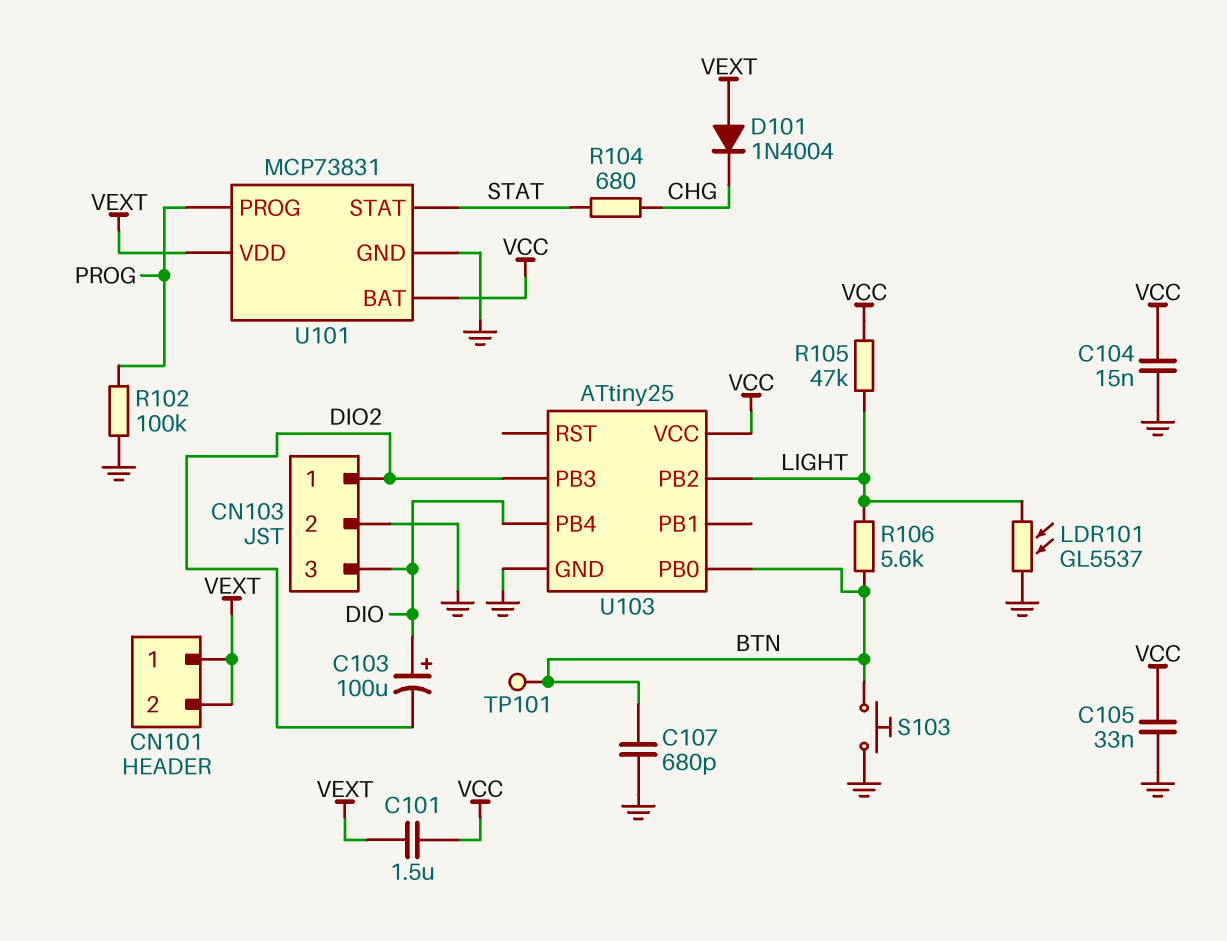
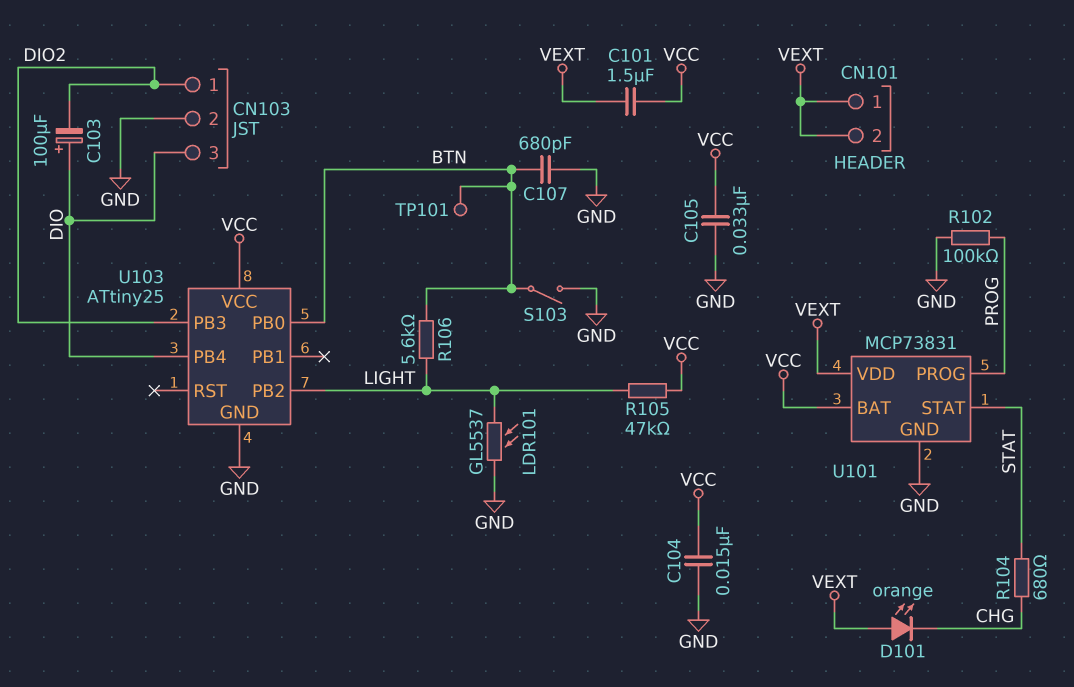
D101: diode 1N4004 (A VEXT, K CHG) -> LED orange (A VEXT, K CHG)
S103: button (BTN, GND) -> switch (BTN, GND)

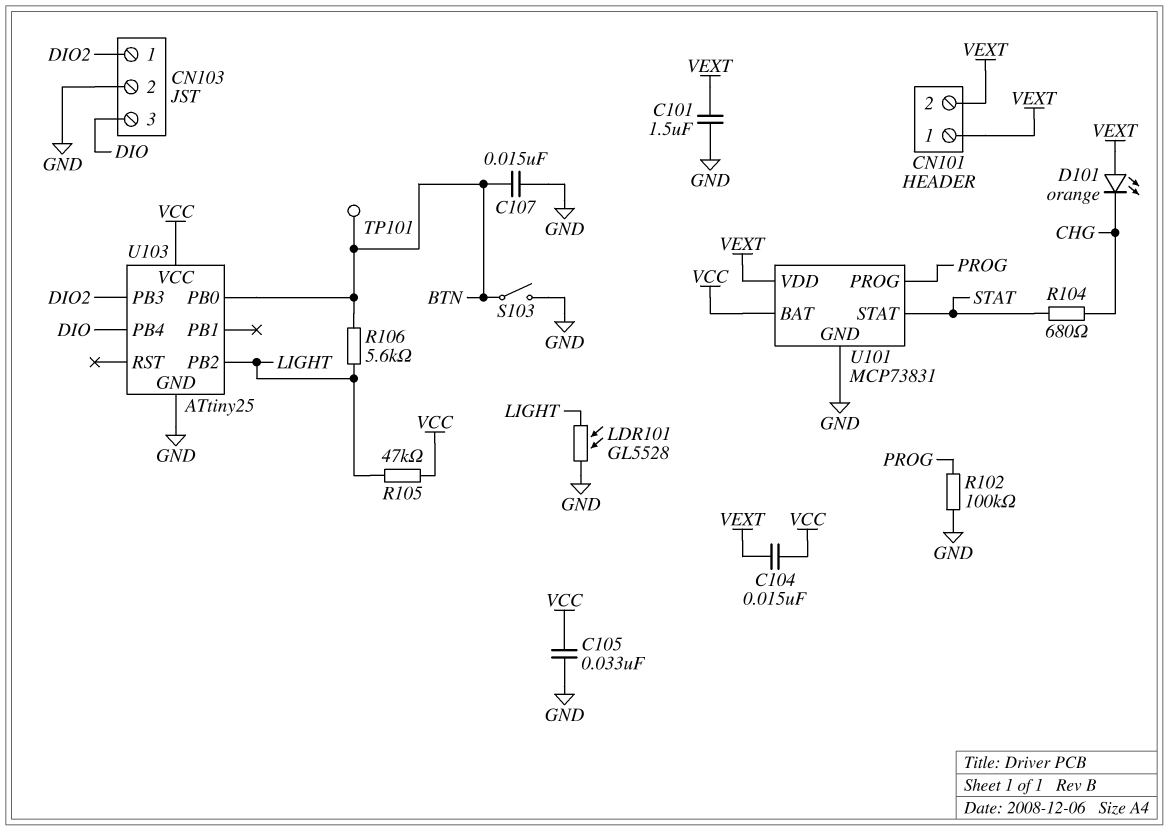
C101: 1.5uF (VCC, VEXT) -> 1.5uF (GND, VEXT)
C103: 100uF (plus DIO, minus DIO2) -> none
C104: 15nF (GND, VCC) -> 15nF (VCC, VEXT)
C107: 680pF (BTN, GND) -> 15nF (BTN, GND)
LDR101: GL5537 (GND, LIGHT) -> GL5528 (GND, LIGHT)

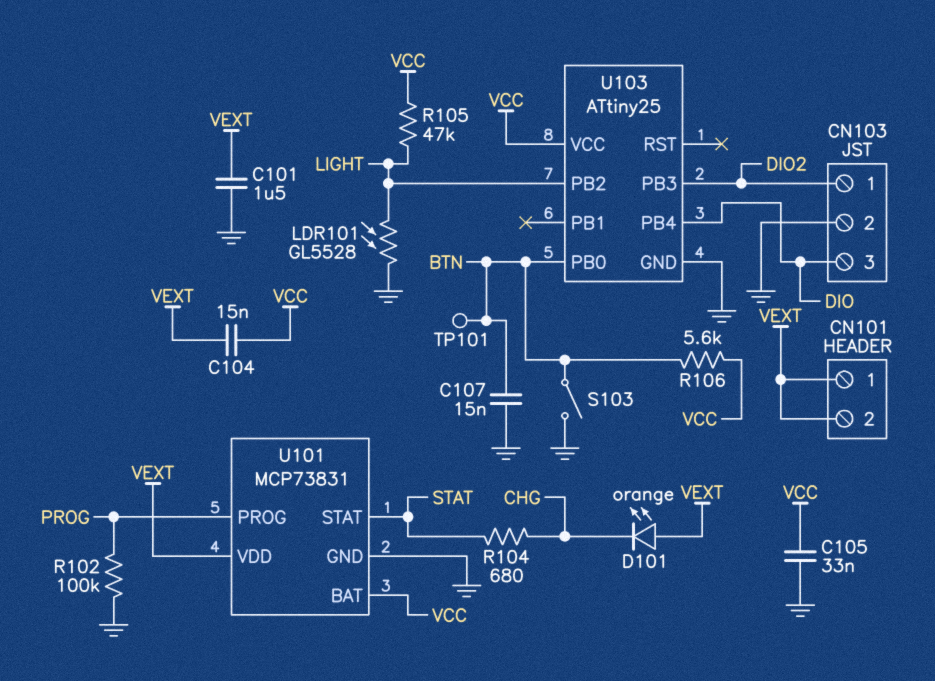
R106: 5.6k (BTN, LIGHT) -> 5.6k (BTN, VCC)

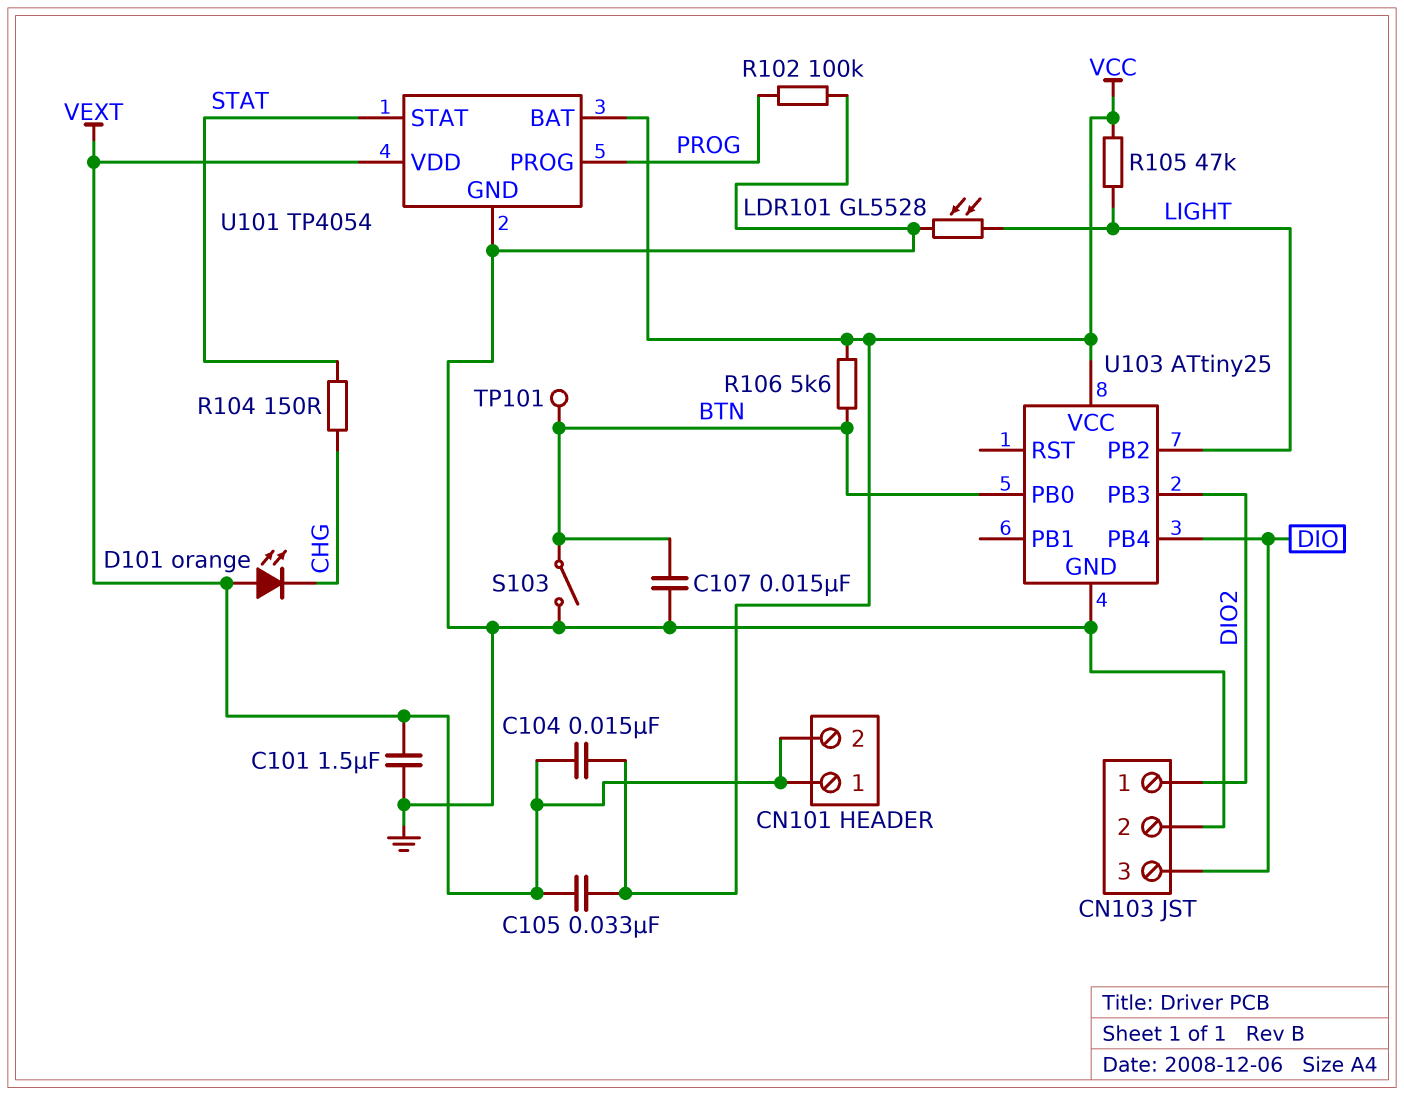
C105: 33nF (GND, VCC) -> 33nF (VCC, VEXT)
R104: 680 (CHG, STAT) -> 150 (CHG, STAT)
U101: MCP73831 -> TP4054

